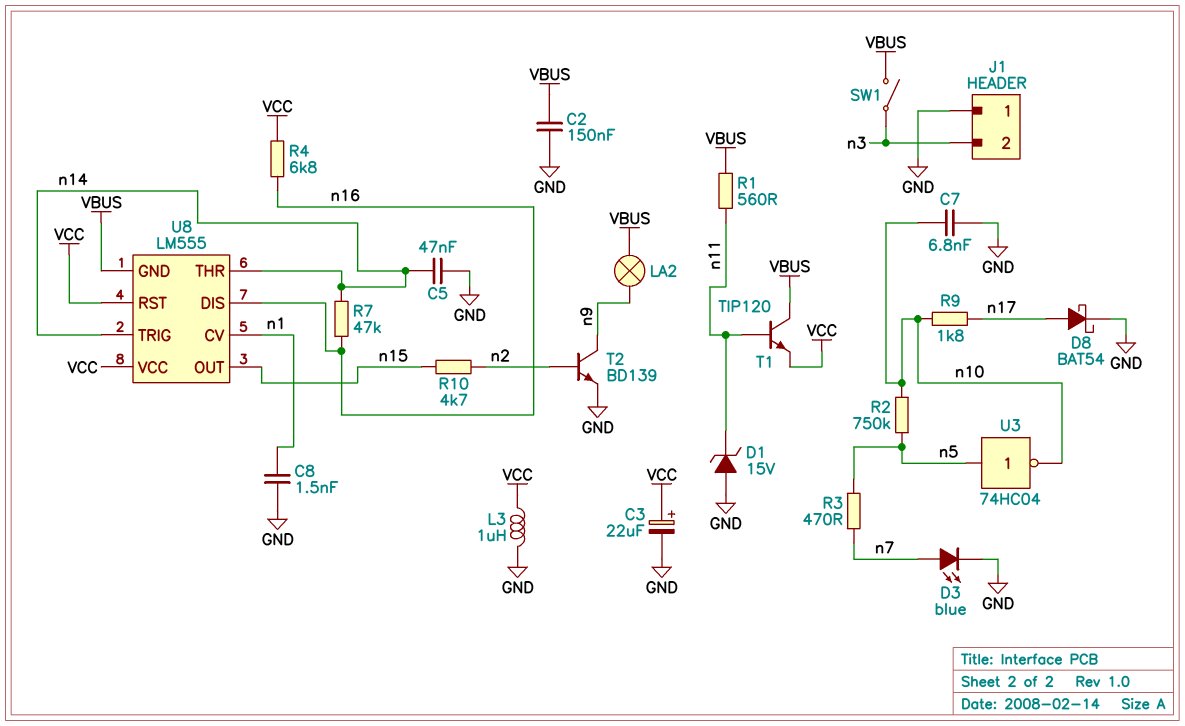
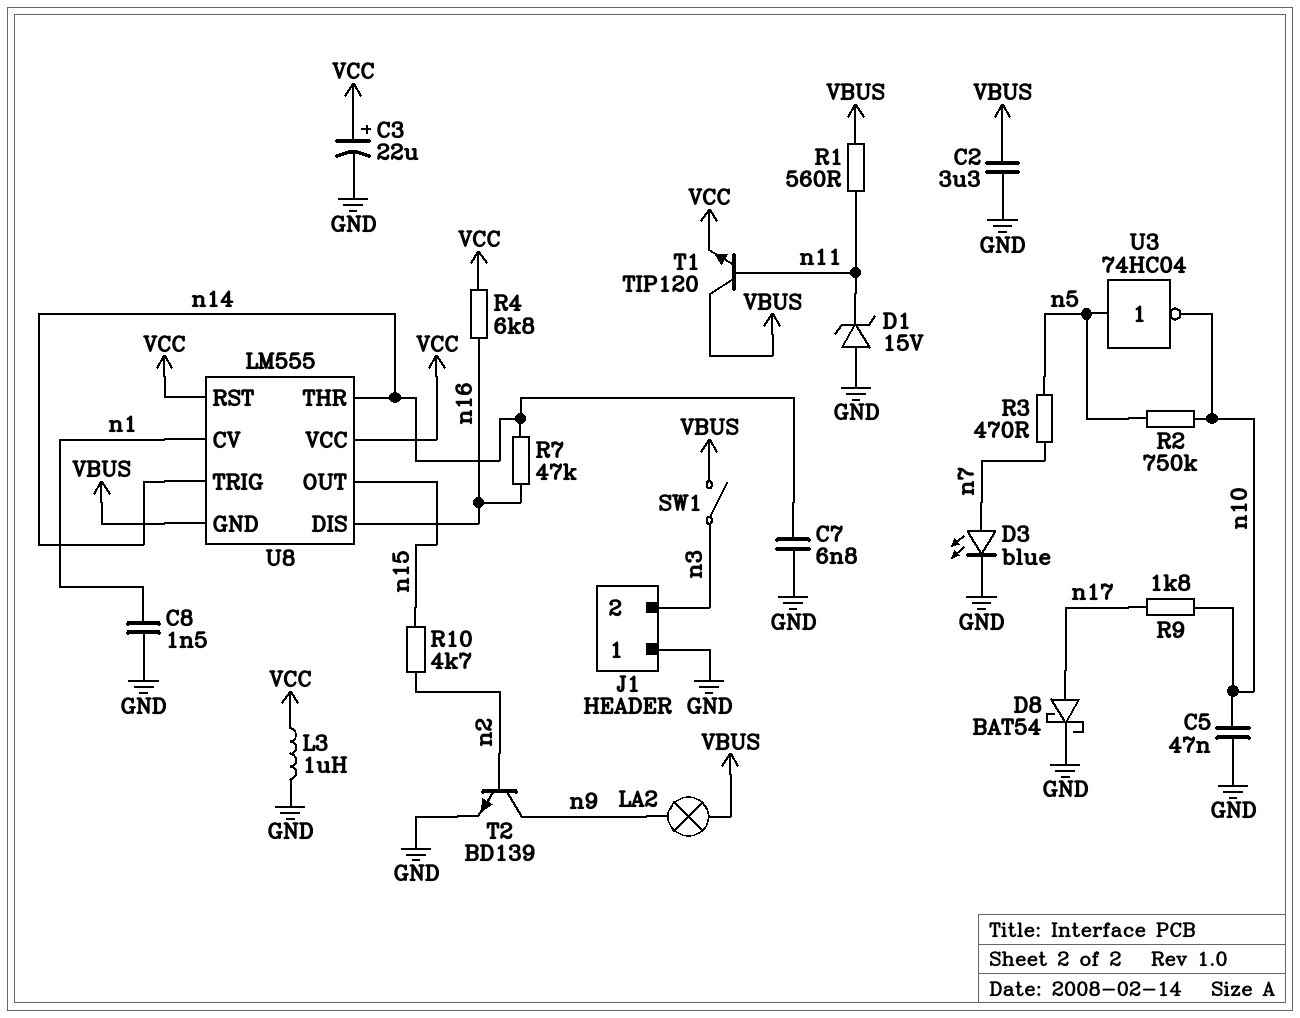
C2: 150nF (GND, VBUS) -> 3.3uF (GND, VBUS)
C5: 47nF (GND, n14) -> 47nF (GND, n10)
C7: 6.8nF (GND, n10) -> 6.8nF (GND, n14)

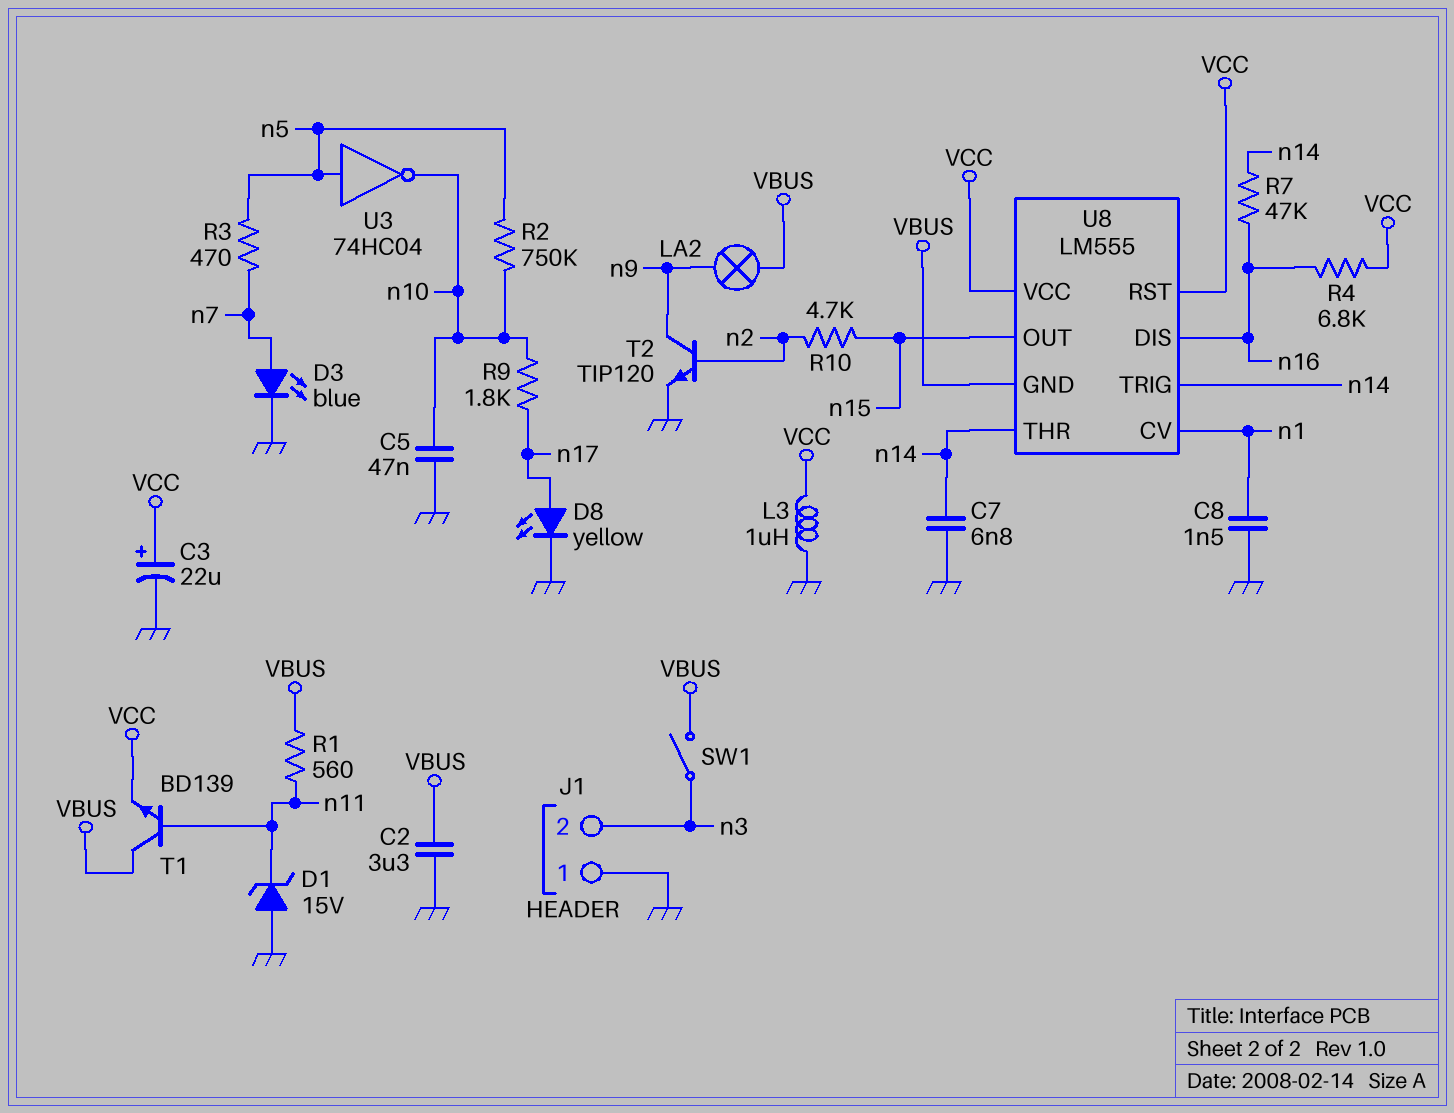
D8: schottky BAT54 (A n17, K GND) -> LED yellow (A n17, K GND)
T1: NPN TIP120 (B n11, C VBUS, E VCC) -> NPN BD139 (B n11, C VBUS, E VCC)
T2: NPN BD139 (B n2, C n9, E GND) -> NPN TIP120 (B n2, C n9, E GND)

